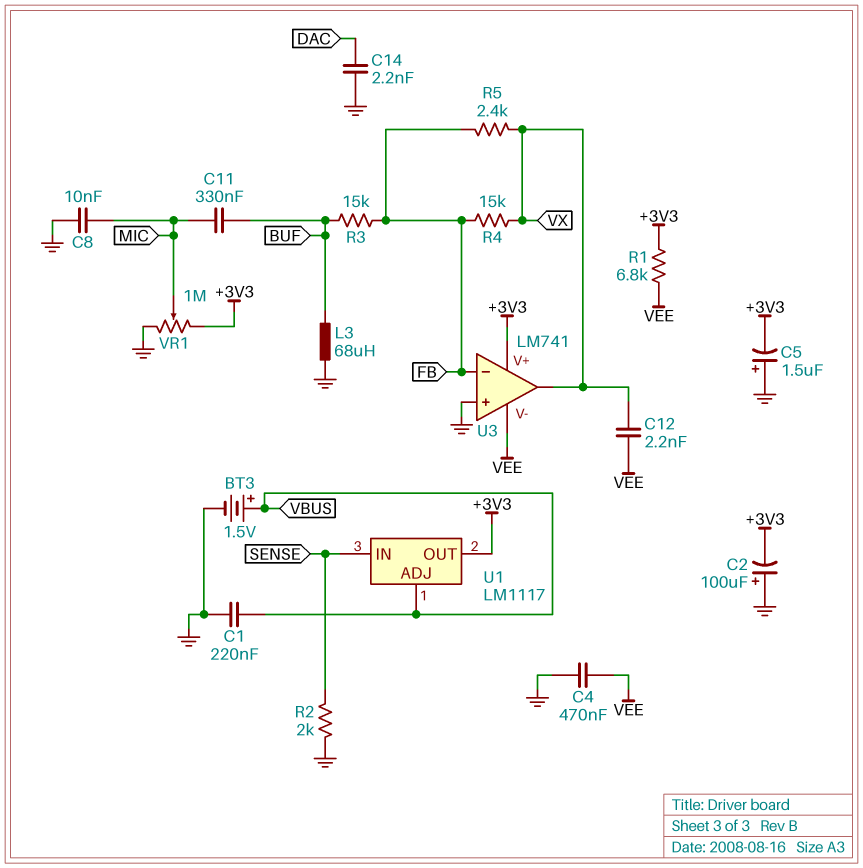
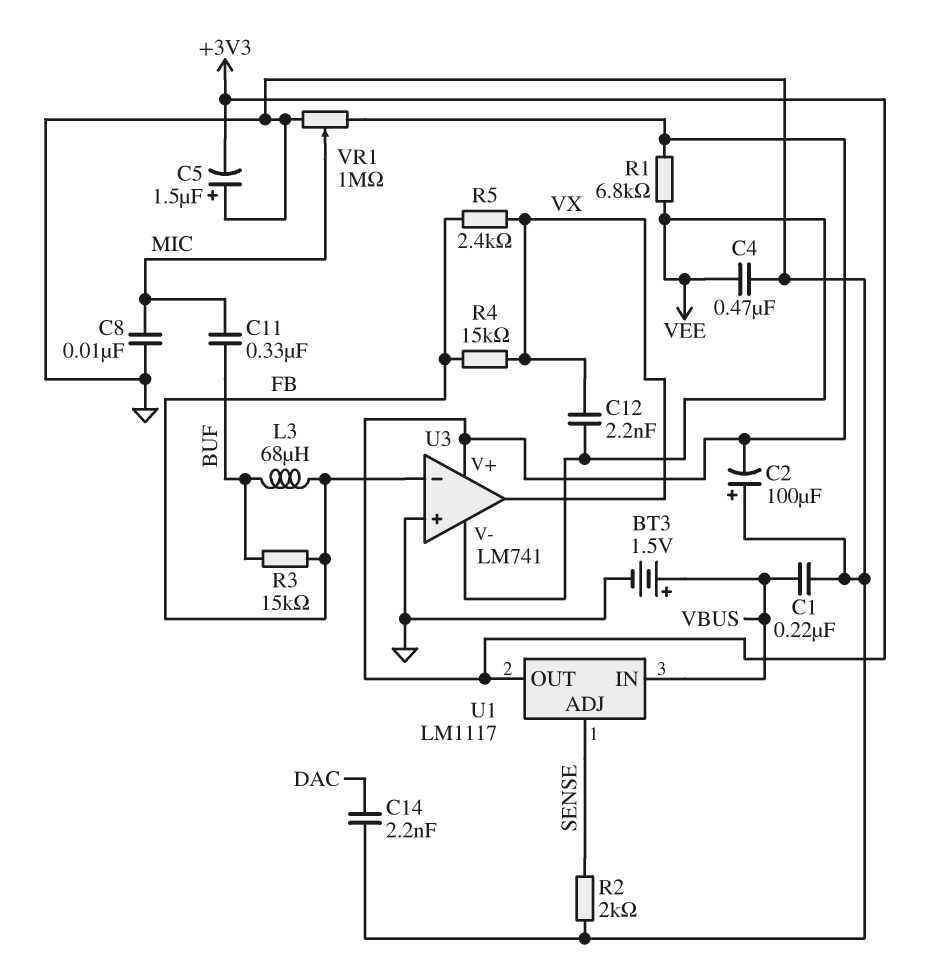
L3: 68uH (BUF, GND) -> 68uH (BUF, FB)
U1 pin ADJ: VBUS -> SENSE
U1 pin IN: SENSE -> VBUS

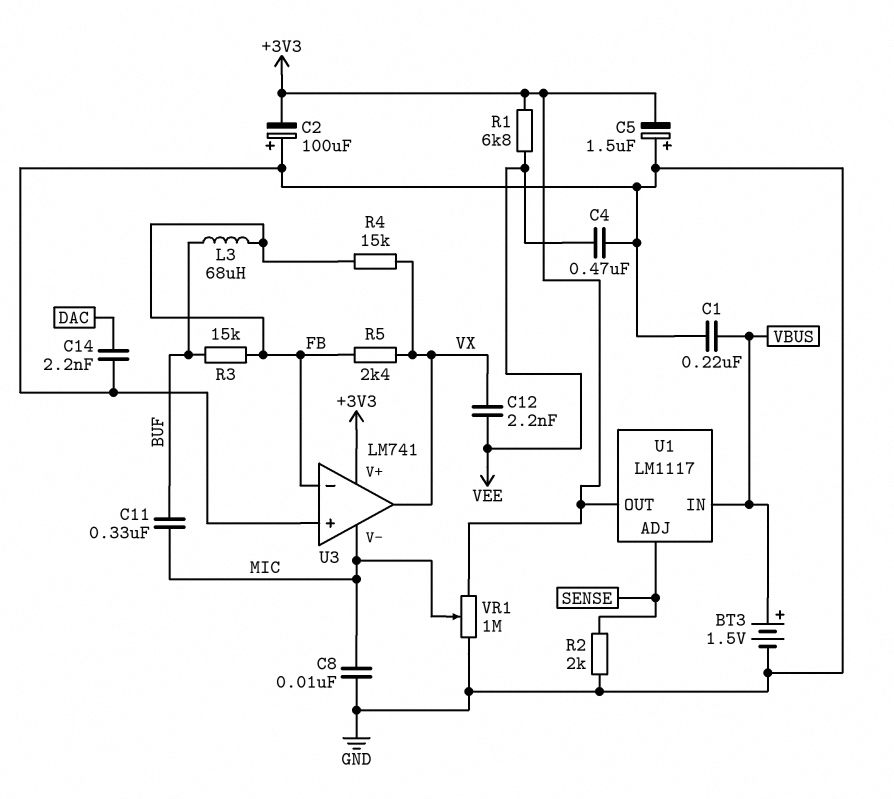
U3 pin V-: VEE -> MIC

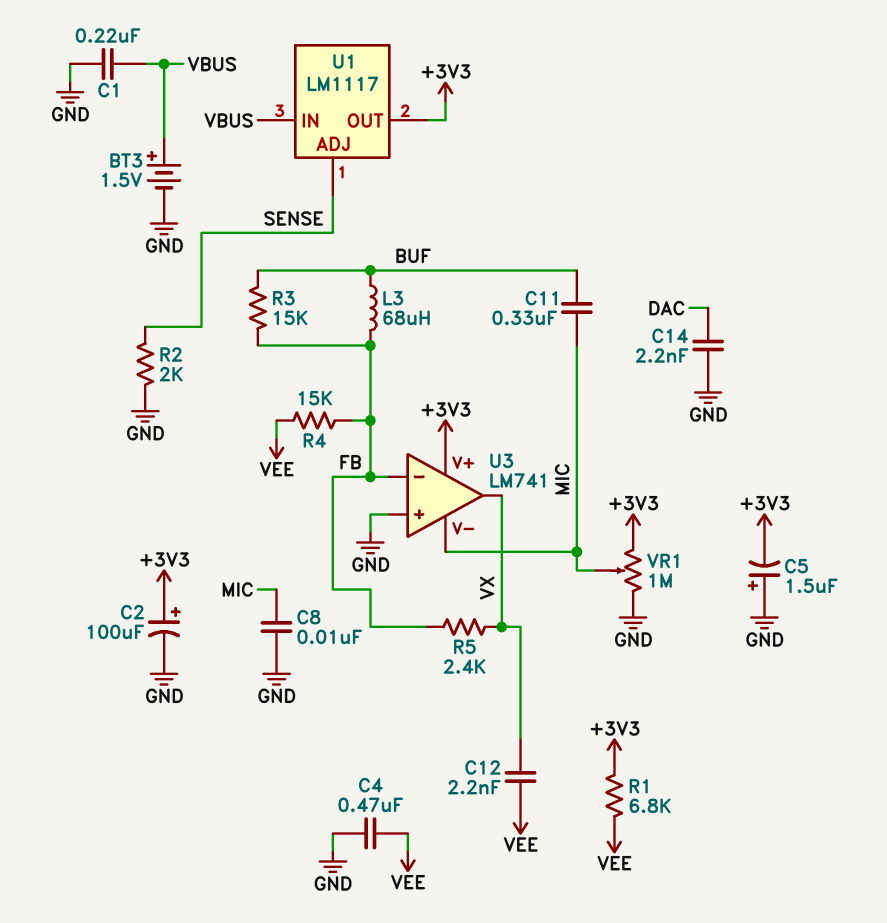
C2: 100uF (plus GND, minus +3V3) -> 100uF (plus +3V3, minus GND)
R4: 15k (FB, VX) -> 15k (FB, VEE)

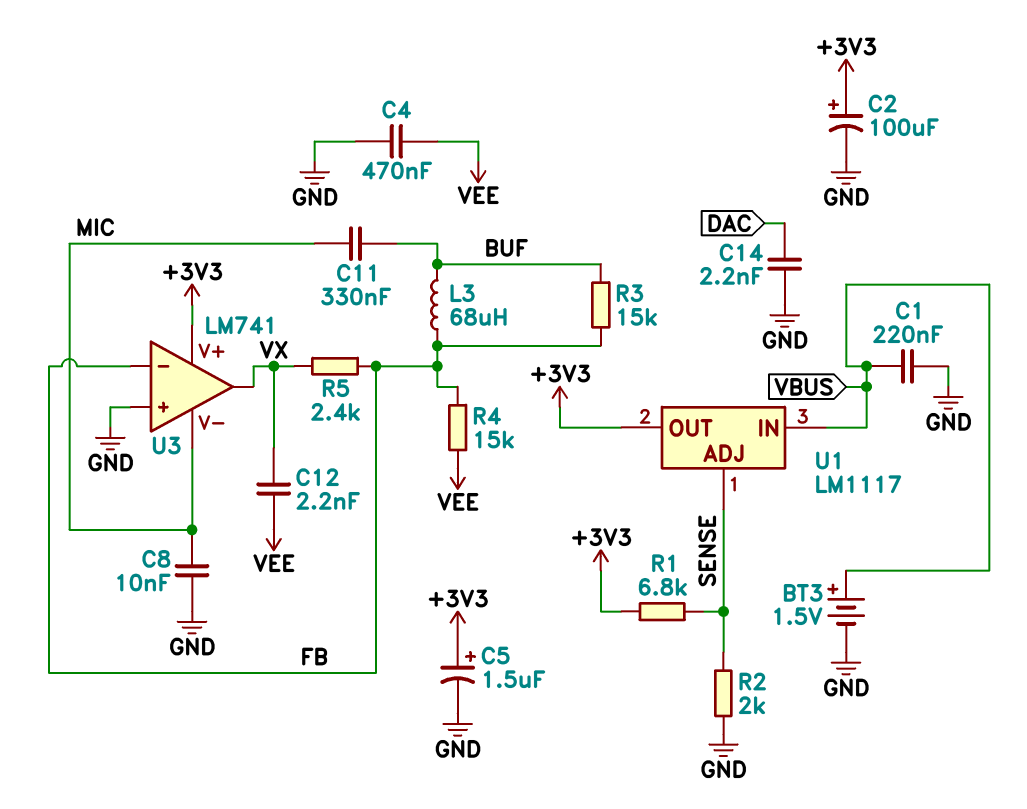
C5: 1.5uF (plus GND, minus +3V3) -> 1.5uF (plus +3V3, minus GND)
R1: 6.8k (+3V3, VEE) -> 6.8k (+3V3, SENSE)
VR1: 1M (+3V3, GND, wiper MIC) -> none

